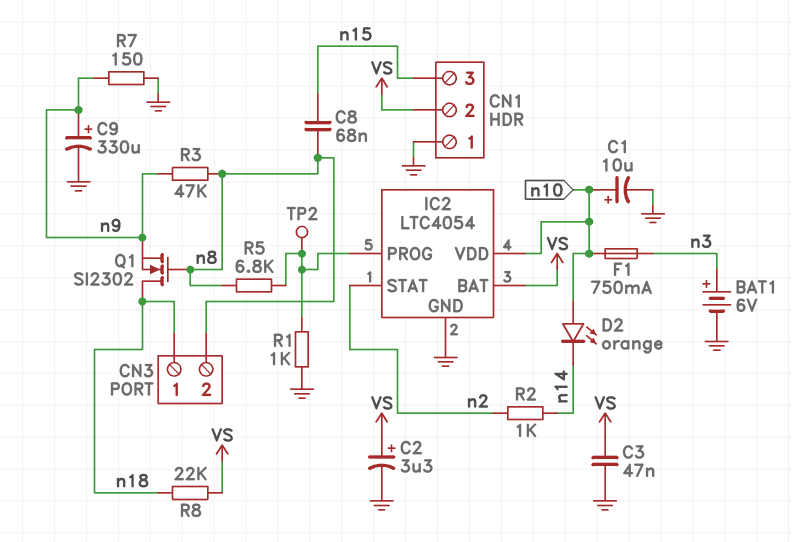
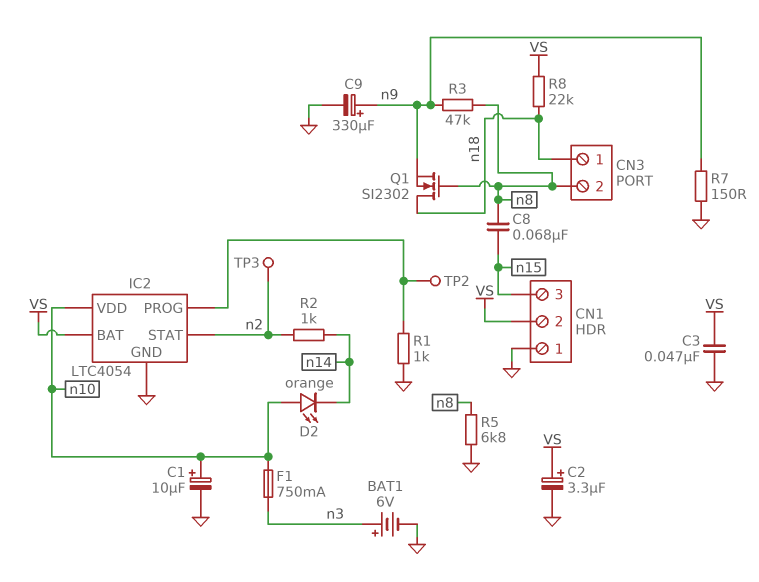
R5: 6.8k (IC2/PROG, n8) -> 6.8k (GND, n8)
TP3: none -> test point (n2)

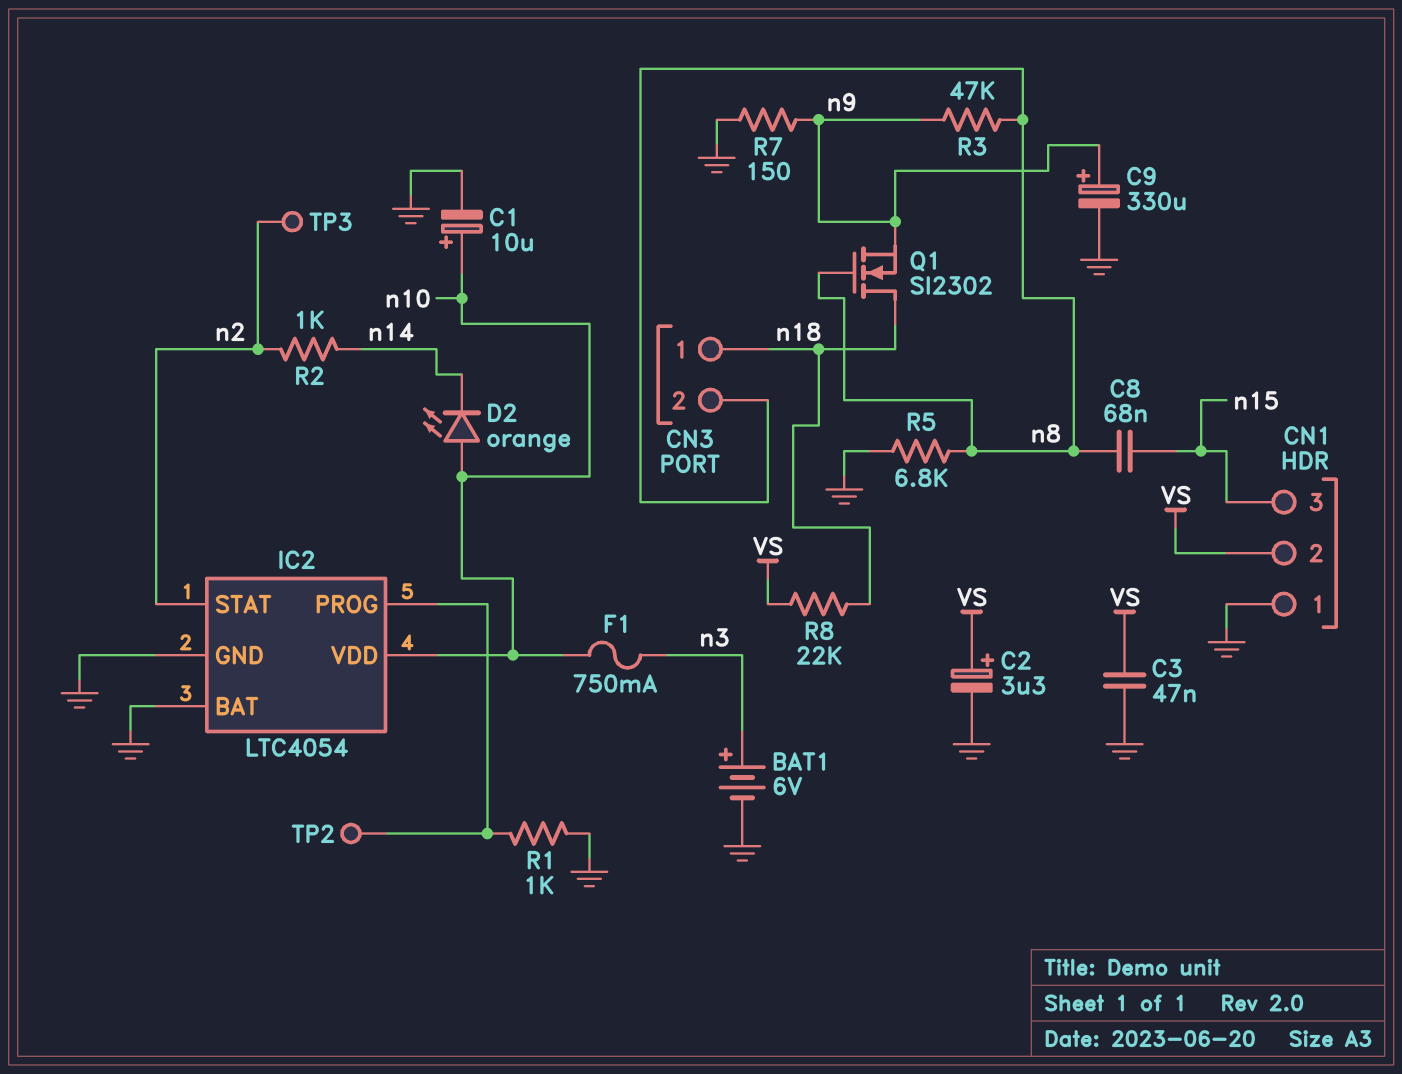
IC2 pin BAT: VS -> GND

